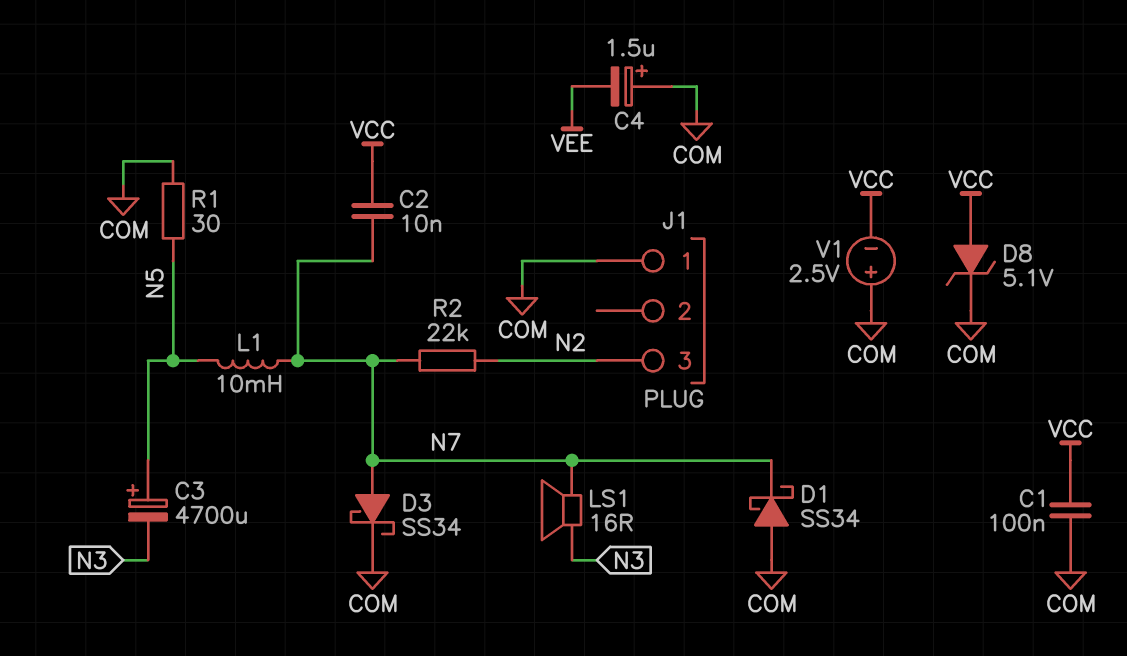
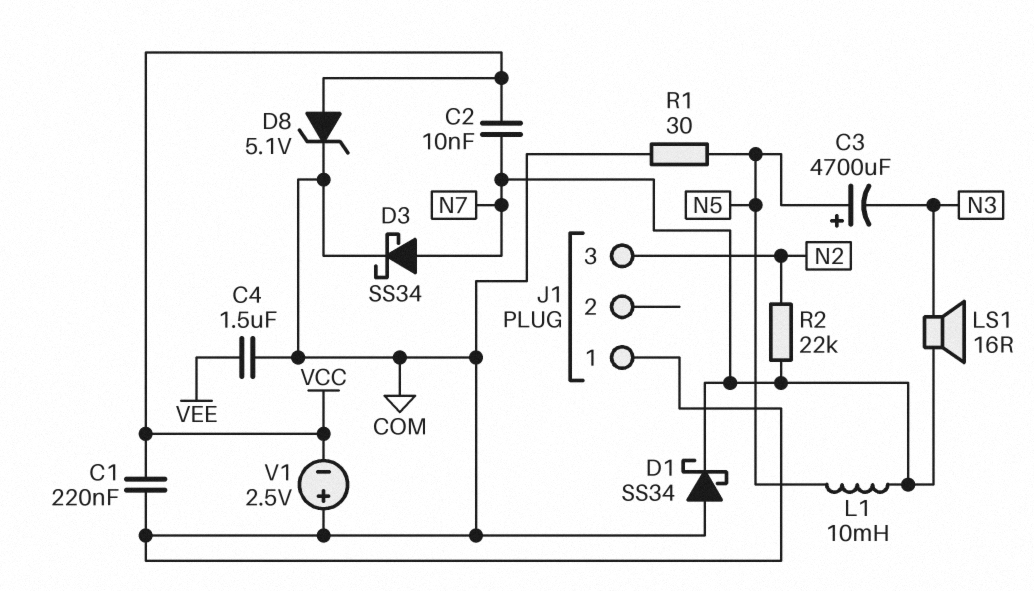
C1: 100nF (COM, VCC) -> 220nF (COM, VCC)
C4: 1.5uF (plus COM, minus VEE) -> 1.5uF (COM, VEE)

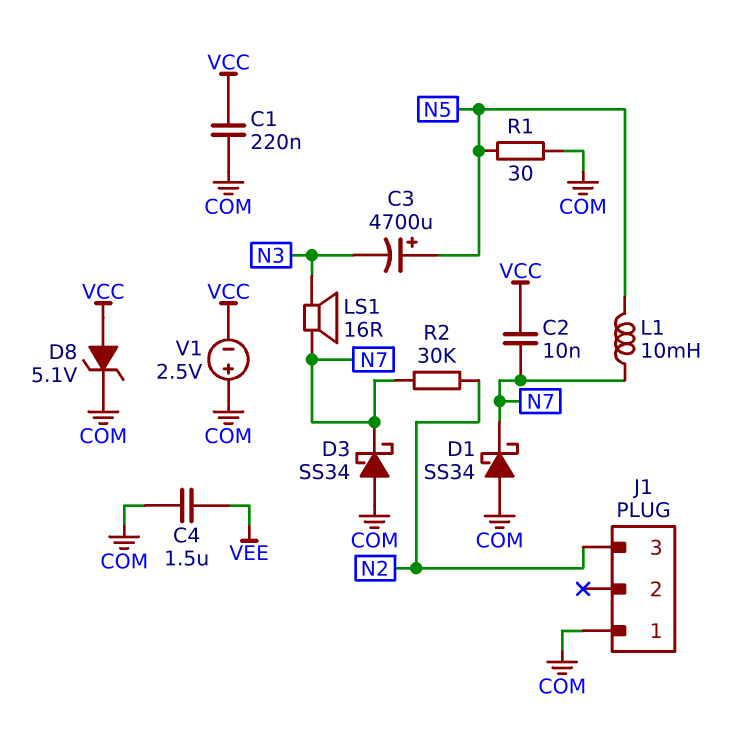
D3: schottky SS34 (A N7, K COM) -> schottky SS34 (A COM, K N7)
R2: 22k (N2, N7) -> 30k (N2, N7)

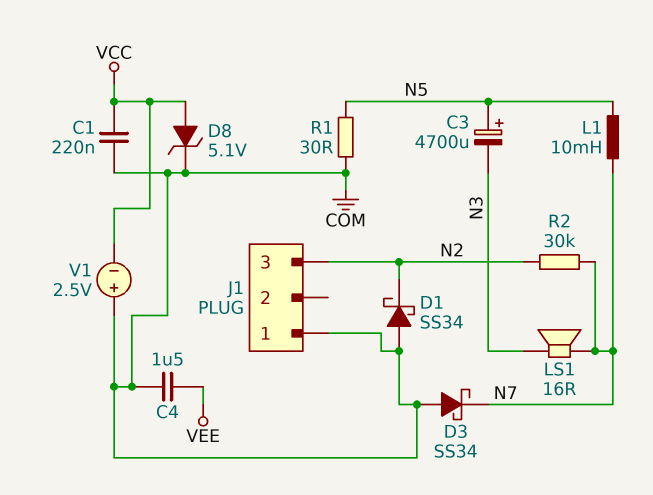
C2: 10nF (N7, VCC) -> none
D1: schottky SS34 (A COM, K N7) -> schottky SS34 (A COM, K N2)

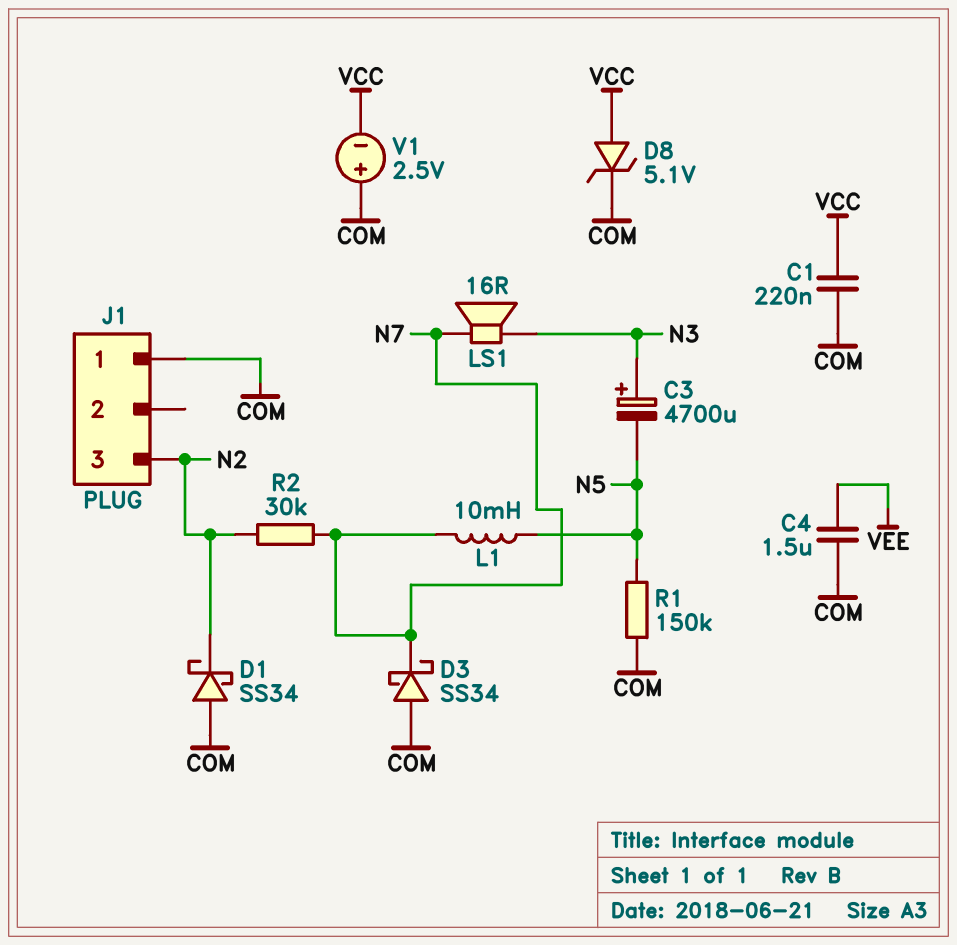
C3: 4700uF (plus N5, minus N3) -> 4700uF (plus N3, minus N5)
R1: 30 (COM, N5) -> 150k (COM, N5)

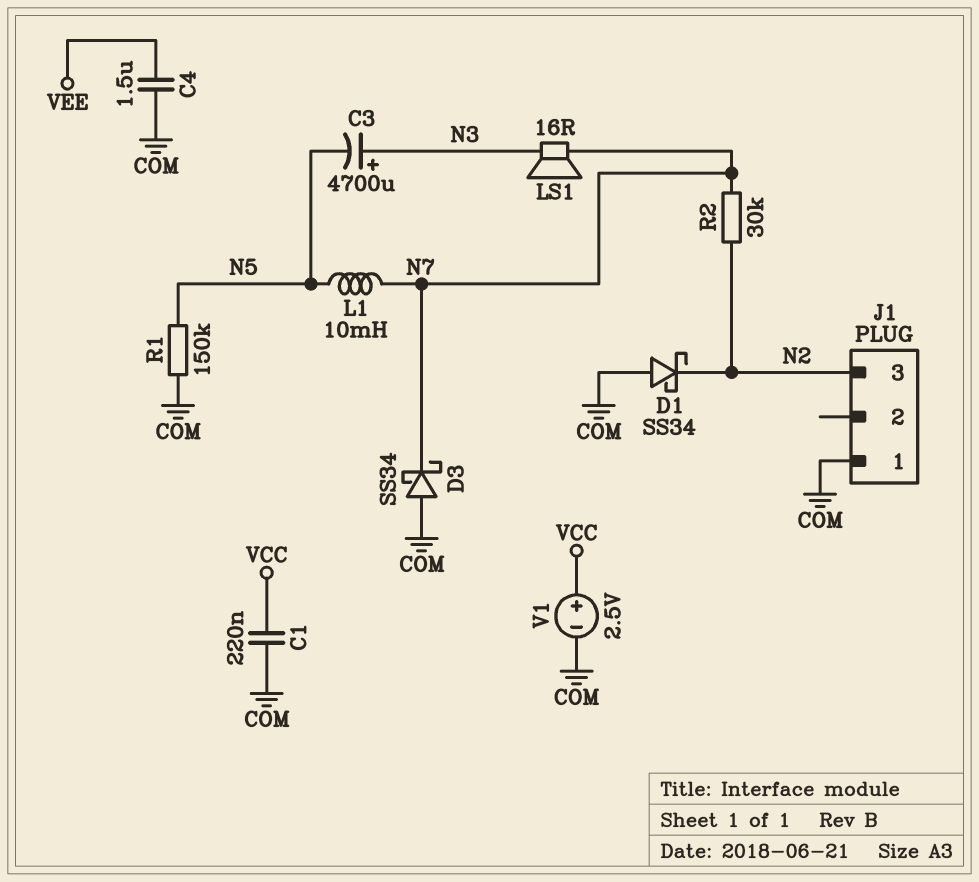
D8: zener 5.1V (A VCC, K COM) -> none
V1: 2.5V (plus COM, minus VCC) -> 2.5V (plus VCC, minus COM)

